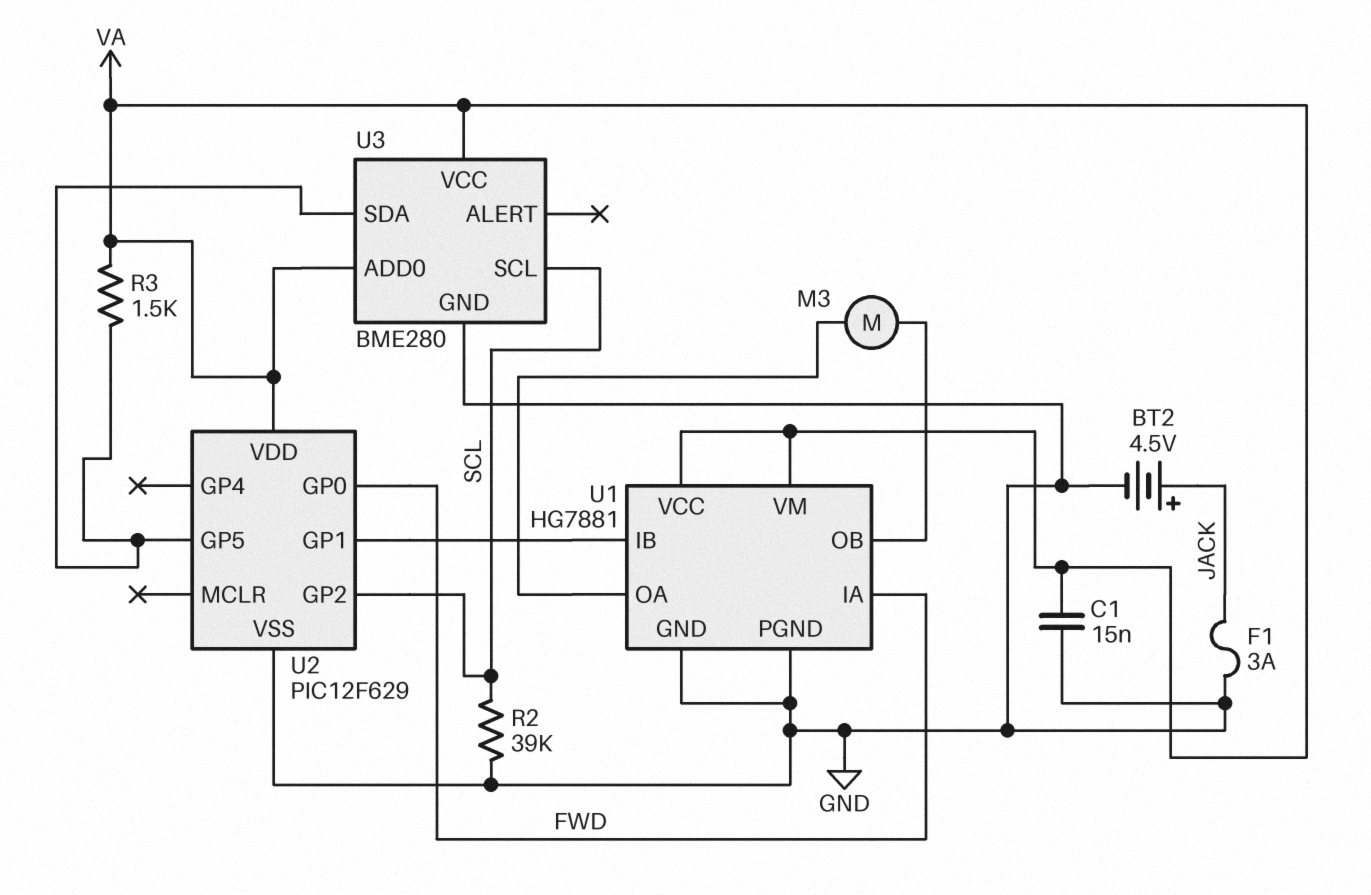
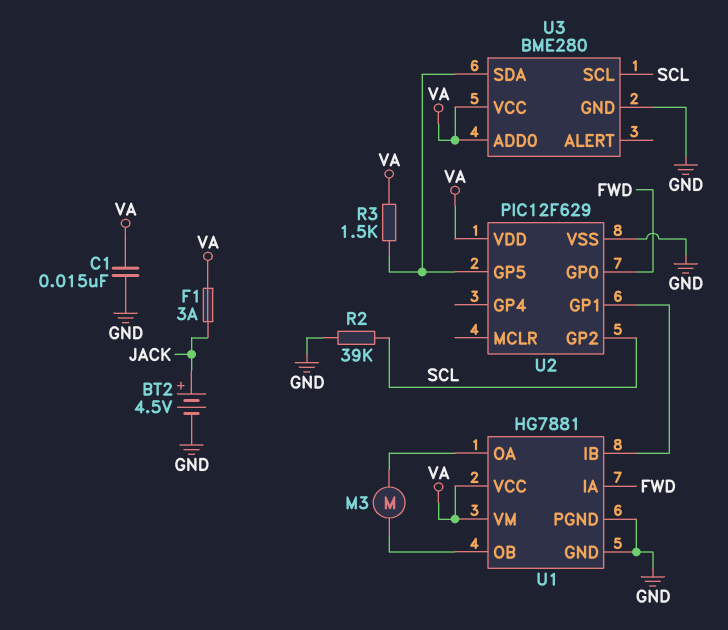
F1: 3A (GND, JACK) -> 3A (JACK, VA)

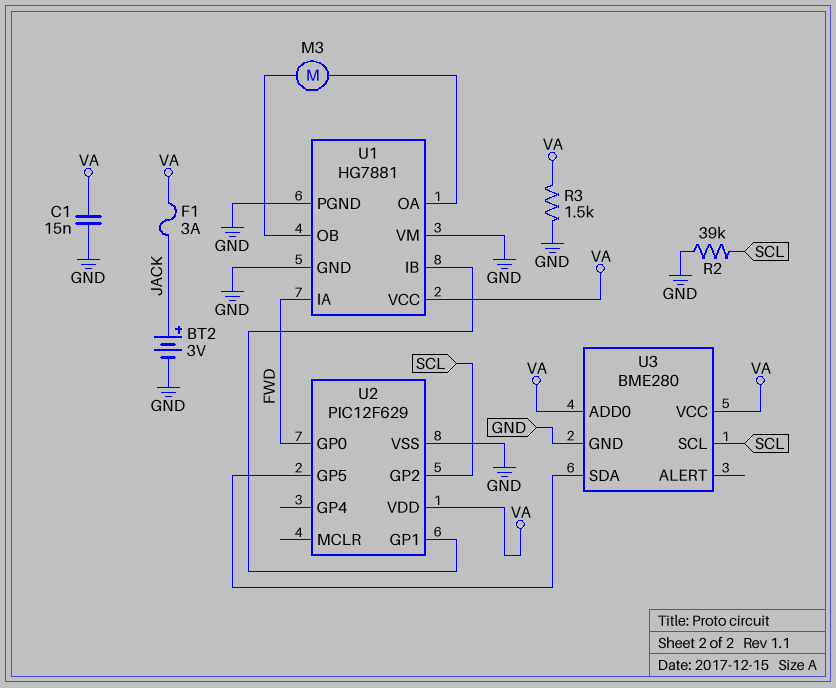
BT2: 4.5V (plus JACK, minus GND) -> 3V (plus JACK, minus GND)
R3: 1.5k (U2/GP5, VA) -> 1.5k (GND, VA)
U1 pin VM: VA -> GND

